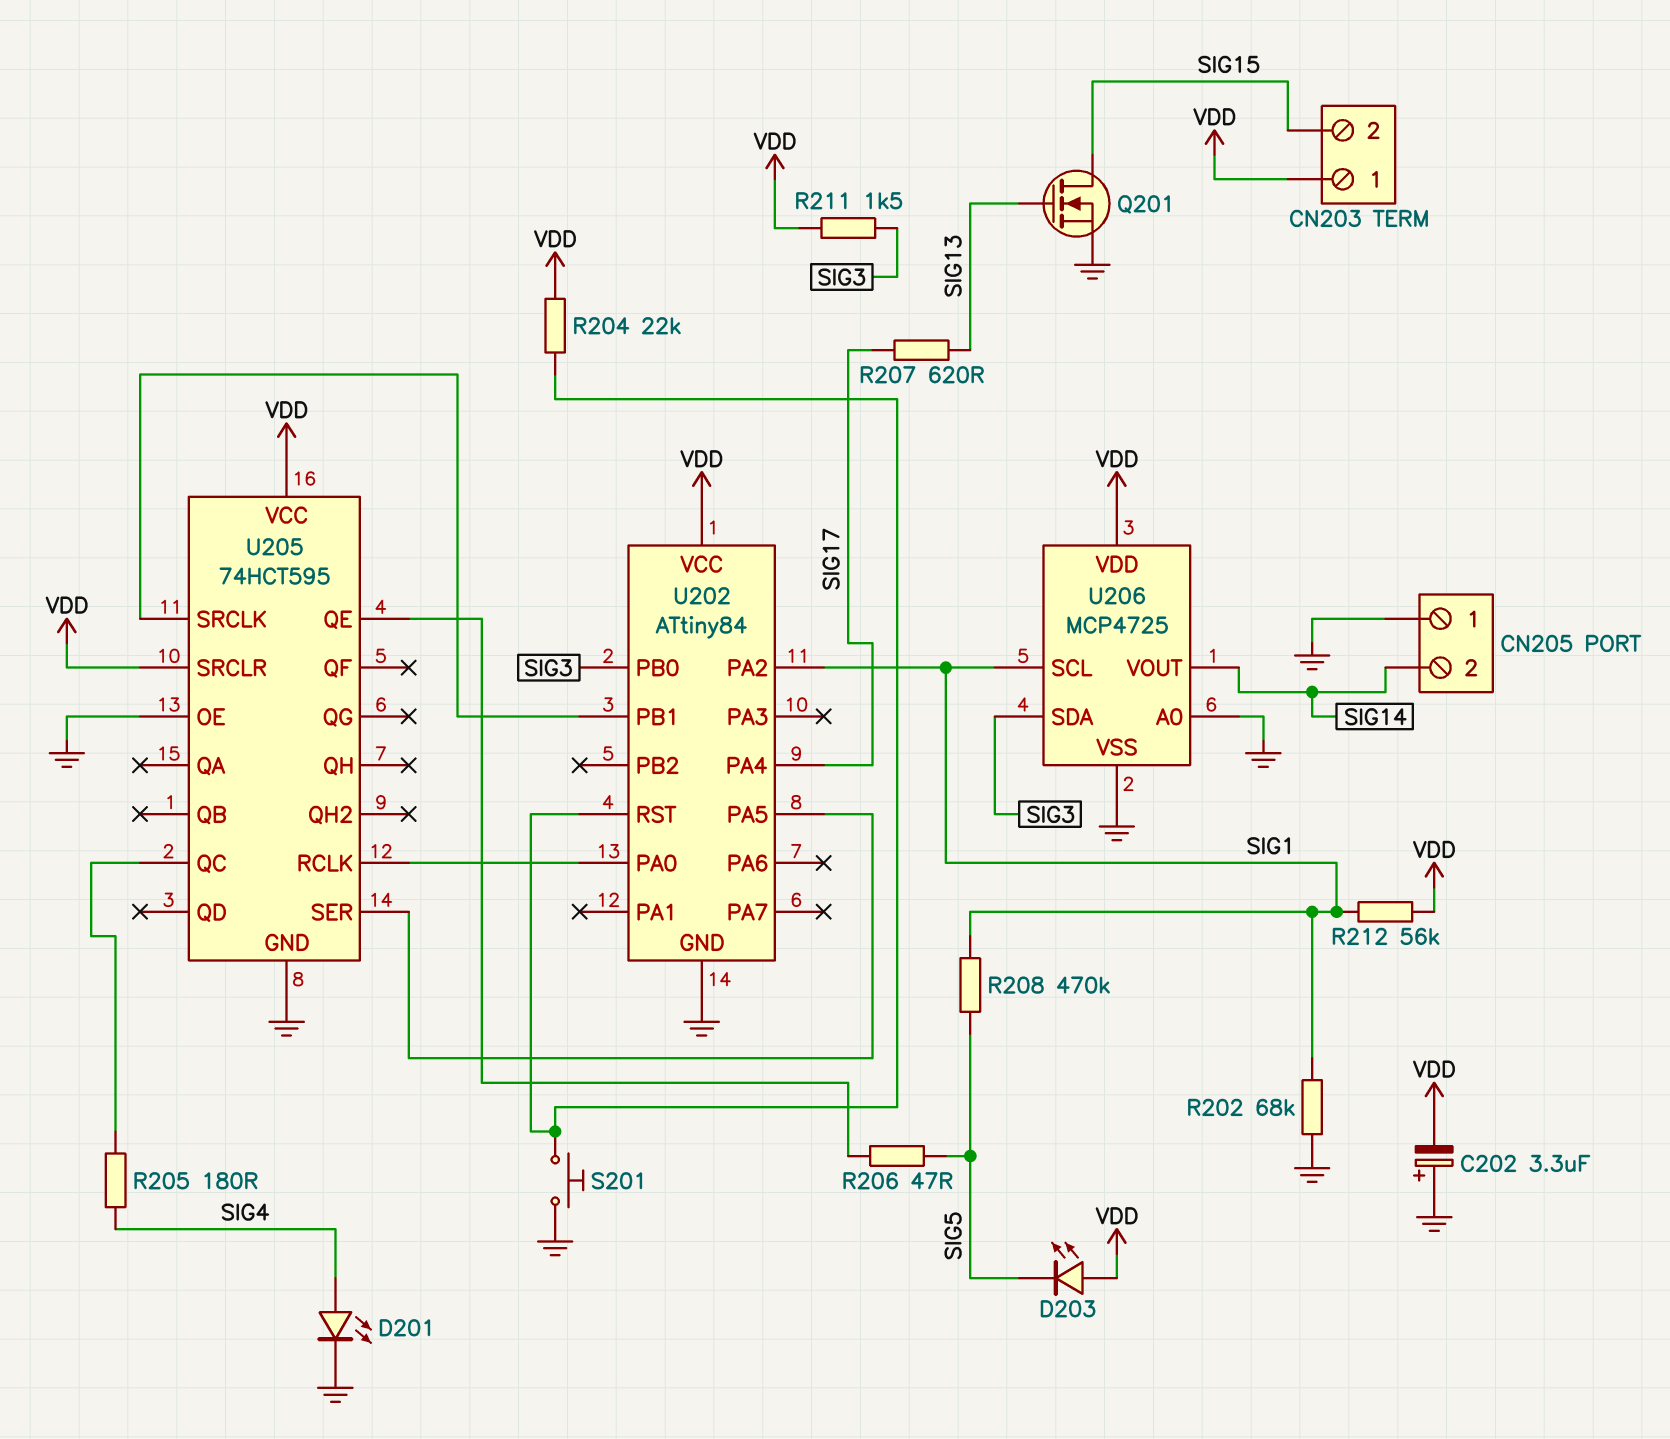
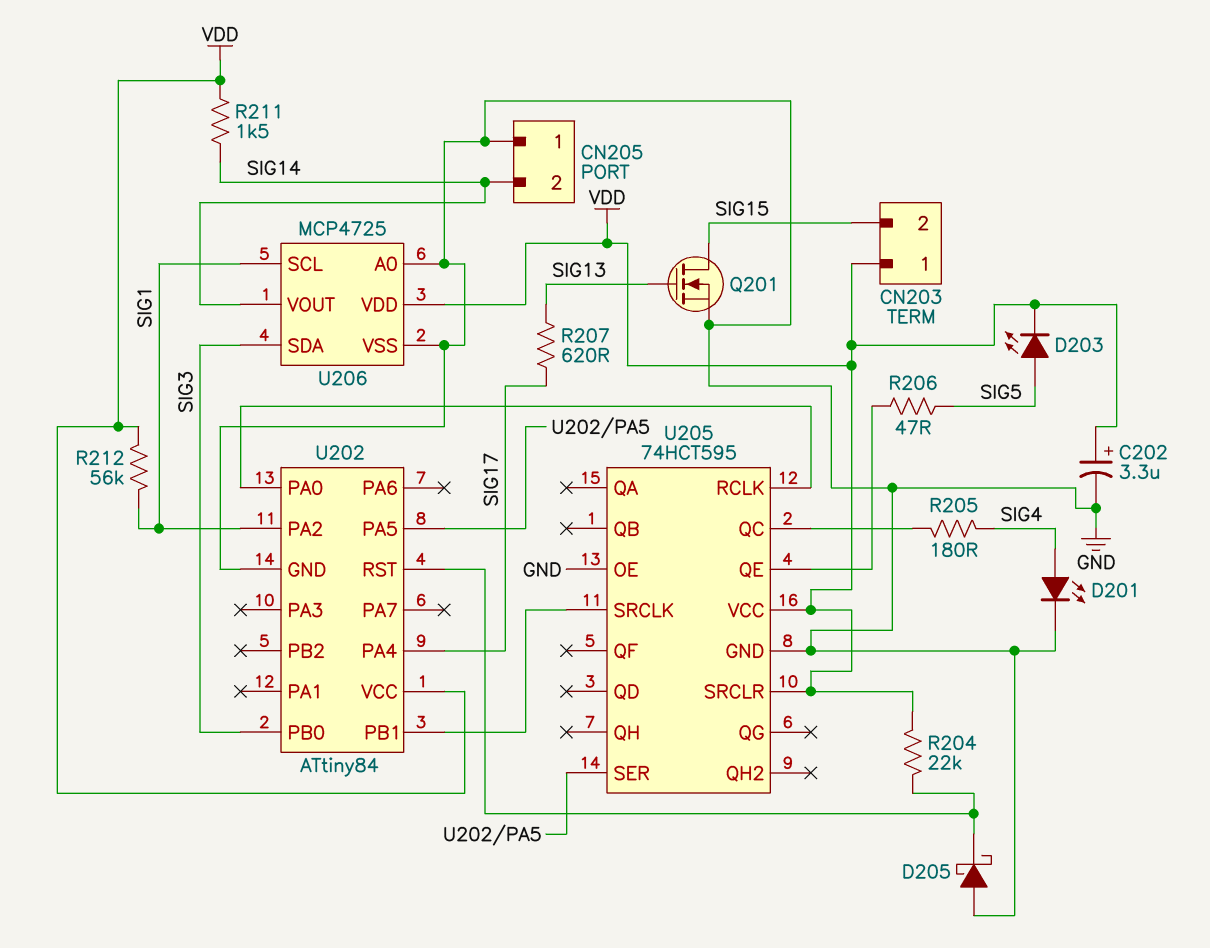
C202: 3.3uF (plus GND, minus VDD) -> 3.3uF (plus VDD, minus GND)
D203: LED (A VDD, K SIG5) -> LED (A SIG5, K VDD)
D205: none -> schottky (A GND, K U202/RST)
R202: 68k (GND, SIG1) -> none
R208: 470k (SIG1, SIG5) -> none
R211: 1.5k (SIG3, VDD) -> 1.5k (SIG14, VDD)
S201: button (GND, U202/RST) -> none

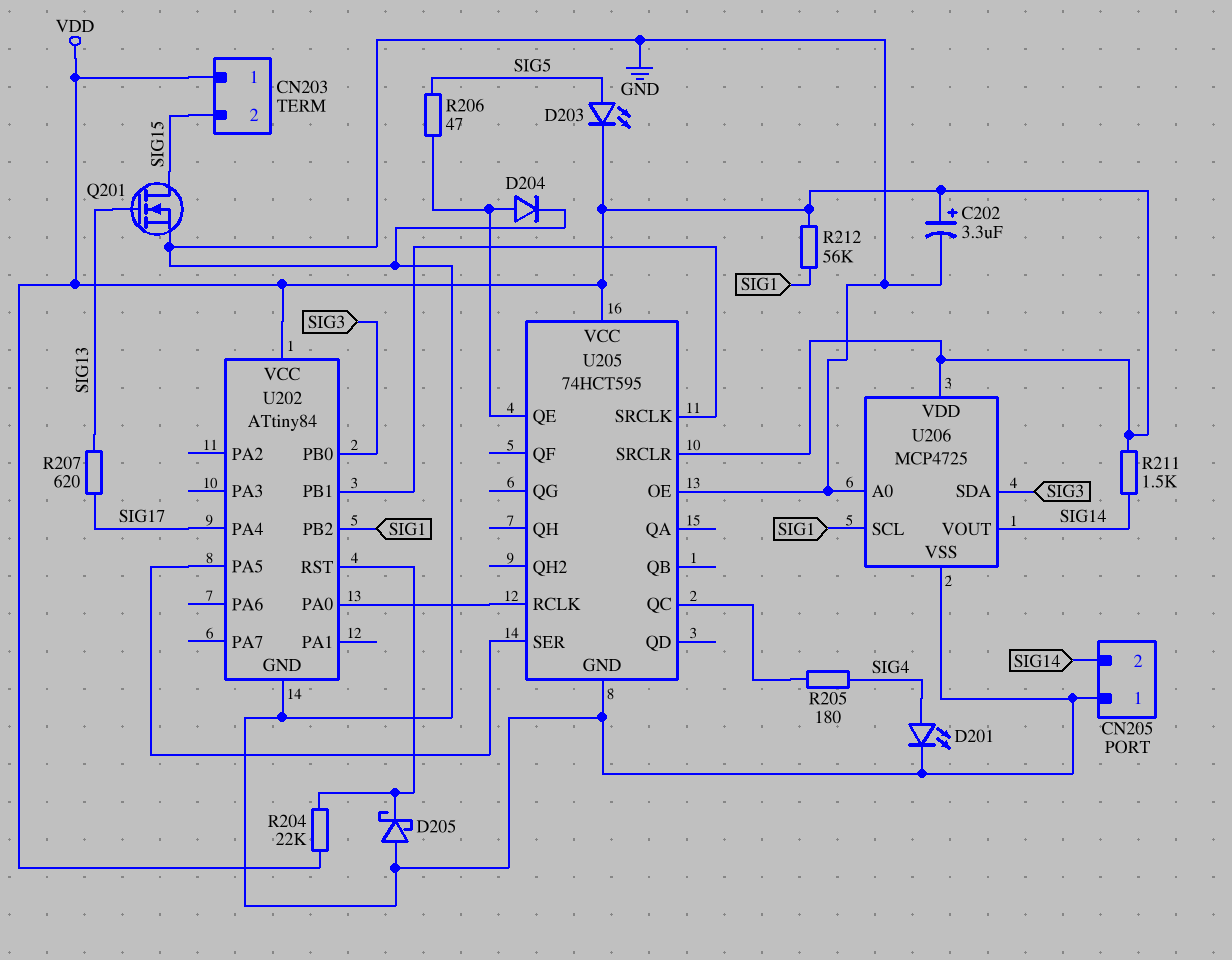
D204: none -> diode (A U205/QE, K GND)
U202 pin PA2: SIG1 -> none
U202 pin PB2: none -> SIG1

